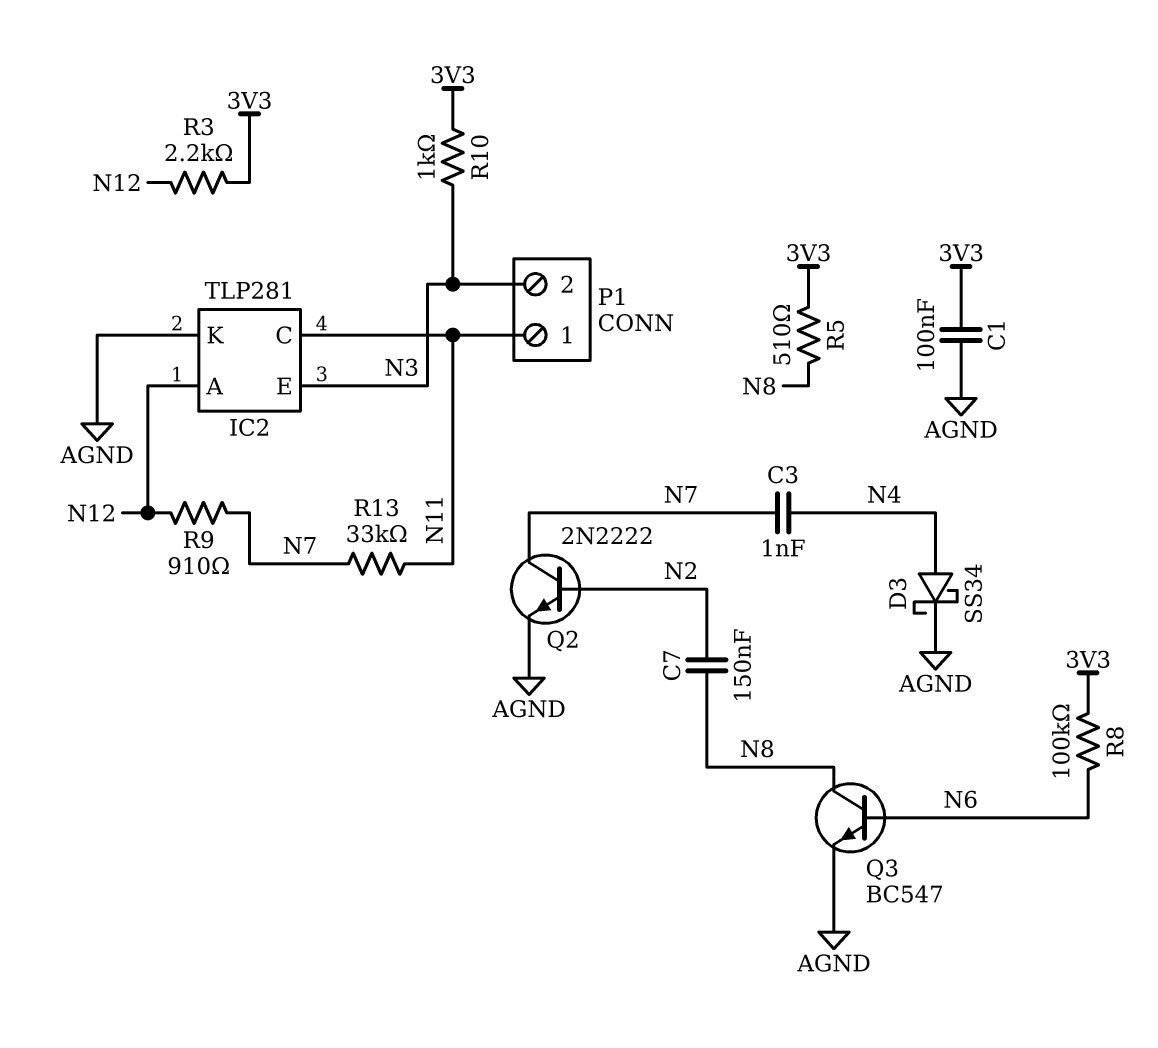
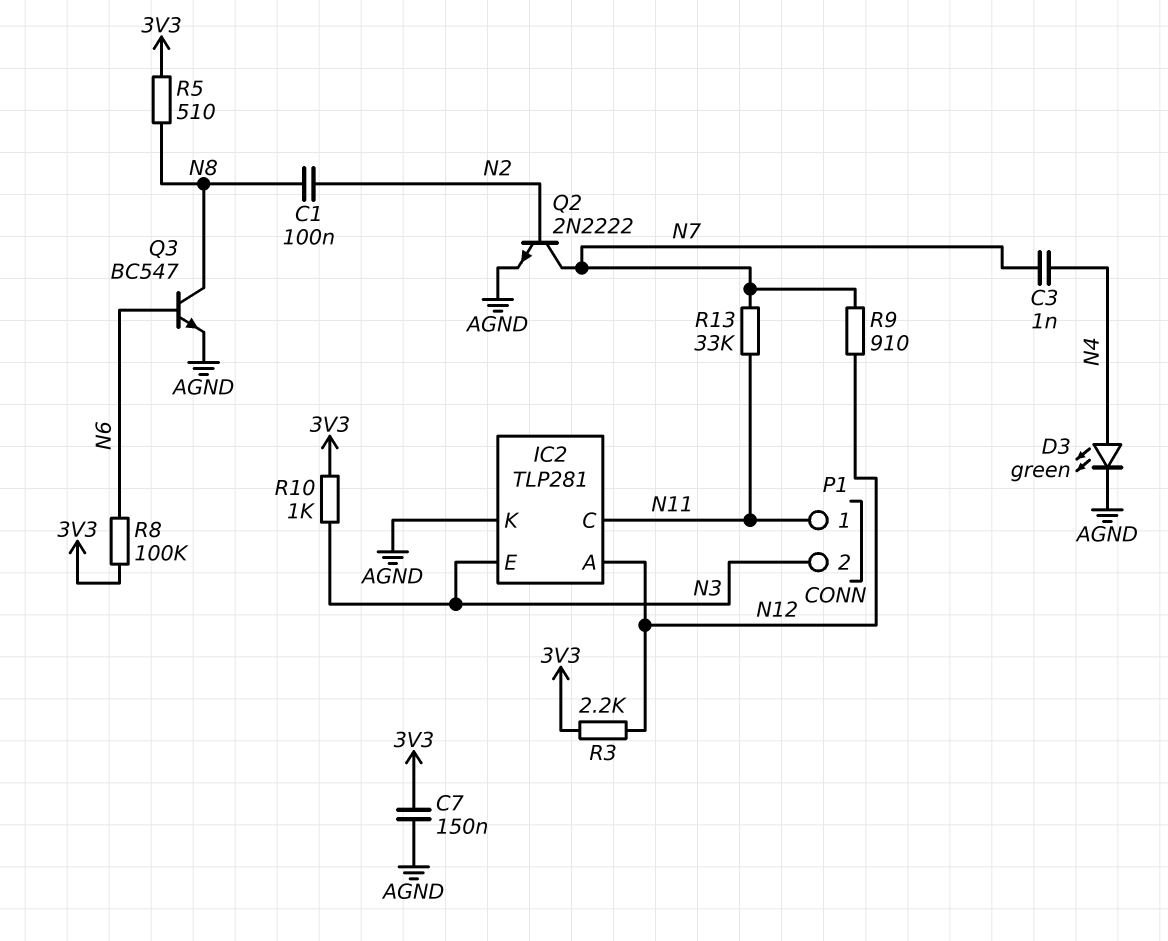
C1: 100nF (3V3, AGND) -> 100nF (N2, N8)
C7: 150nF (N2, N8) -> 150nF (3V3, AGND)
D3: schottky SS34 (A N4, K AGND) -> LED green (A N4, K AGND)

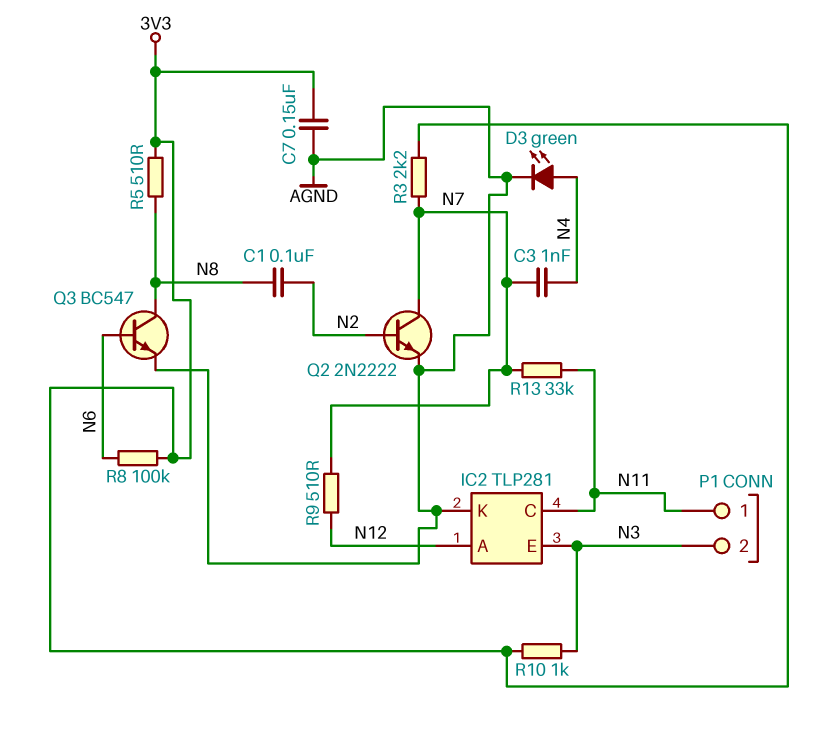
R3: 2.2k (3V3, N12) -> 2.2k (3V3, N7)
R9: 910 (N7, N12) -> 510 (N7, N12)

